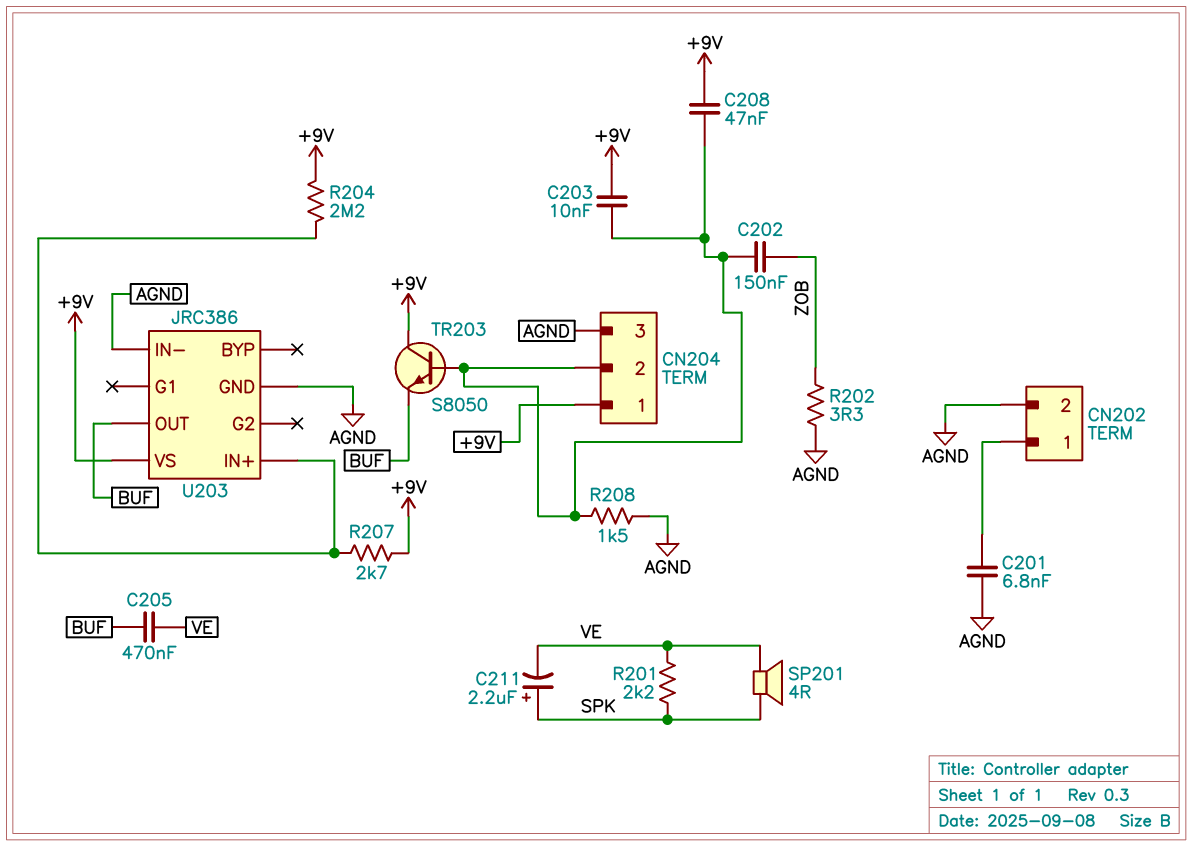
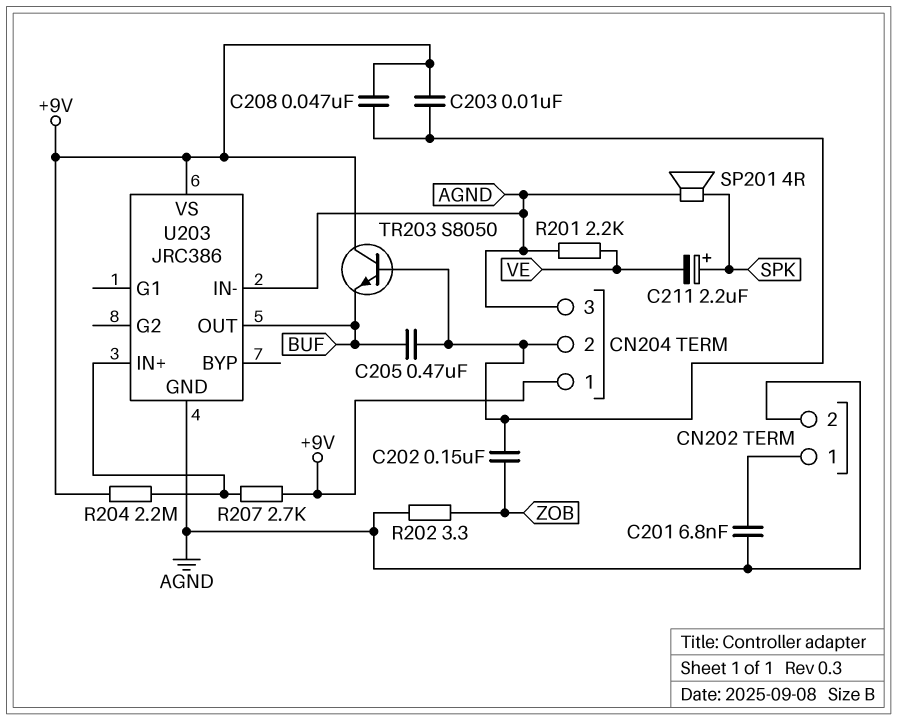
C205: 470nF (BUF, VE) -> 470nF (BUF, CN204/2)
R201: 2.2k (SPK, VE) -> 2.2k (AGND, VE)
R208: 1.5k (AGND, CN204/2) -> none
SP201: speaker 4R (SPK, VE) -> speaker 4R (AGND, SPK)

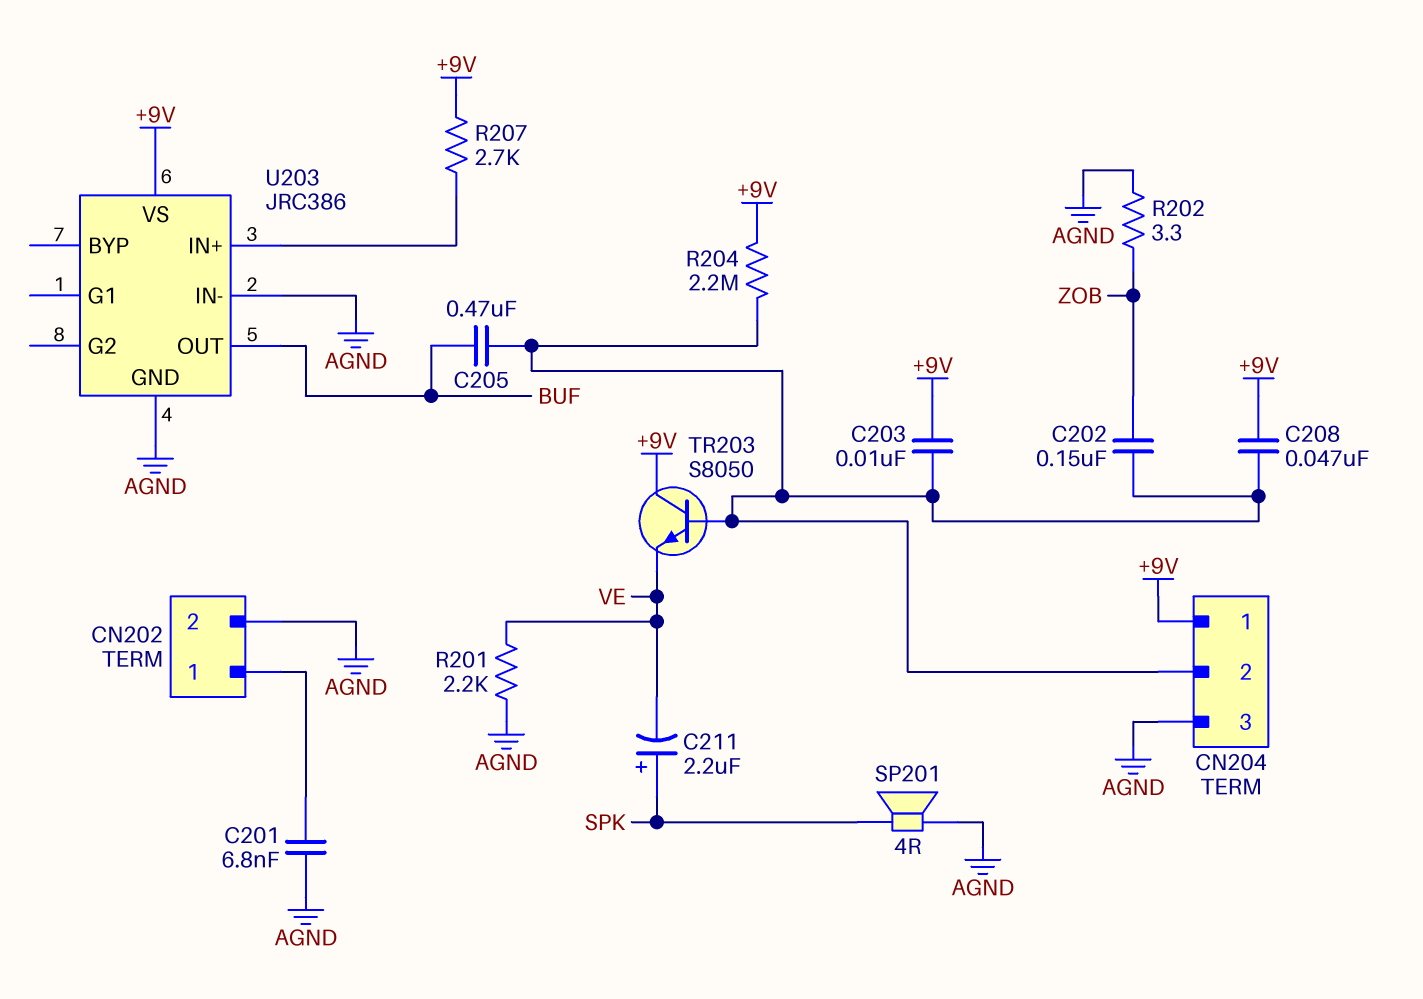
R204: 2.2M (+9V, U203/IN+) -> 2.2M (+9V, CN204/2)
TR203: NPN S8050 (B CN204/2, C +9V, E BUF) -> NPN S8050 (B CN204/2, C +9V, E VE)

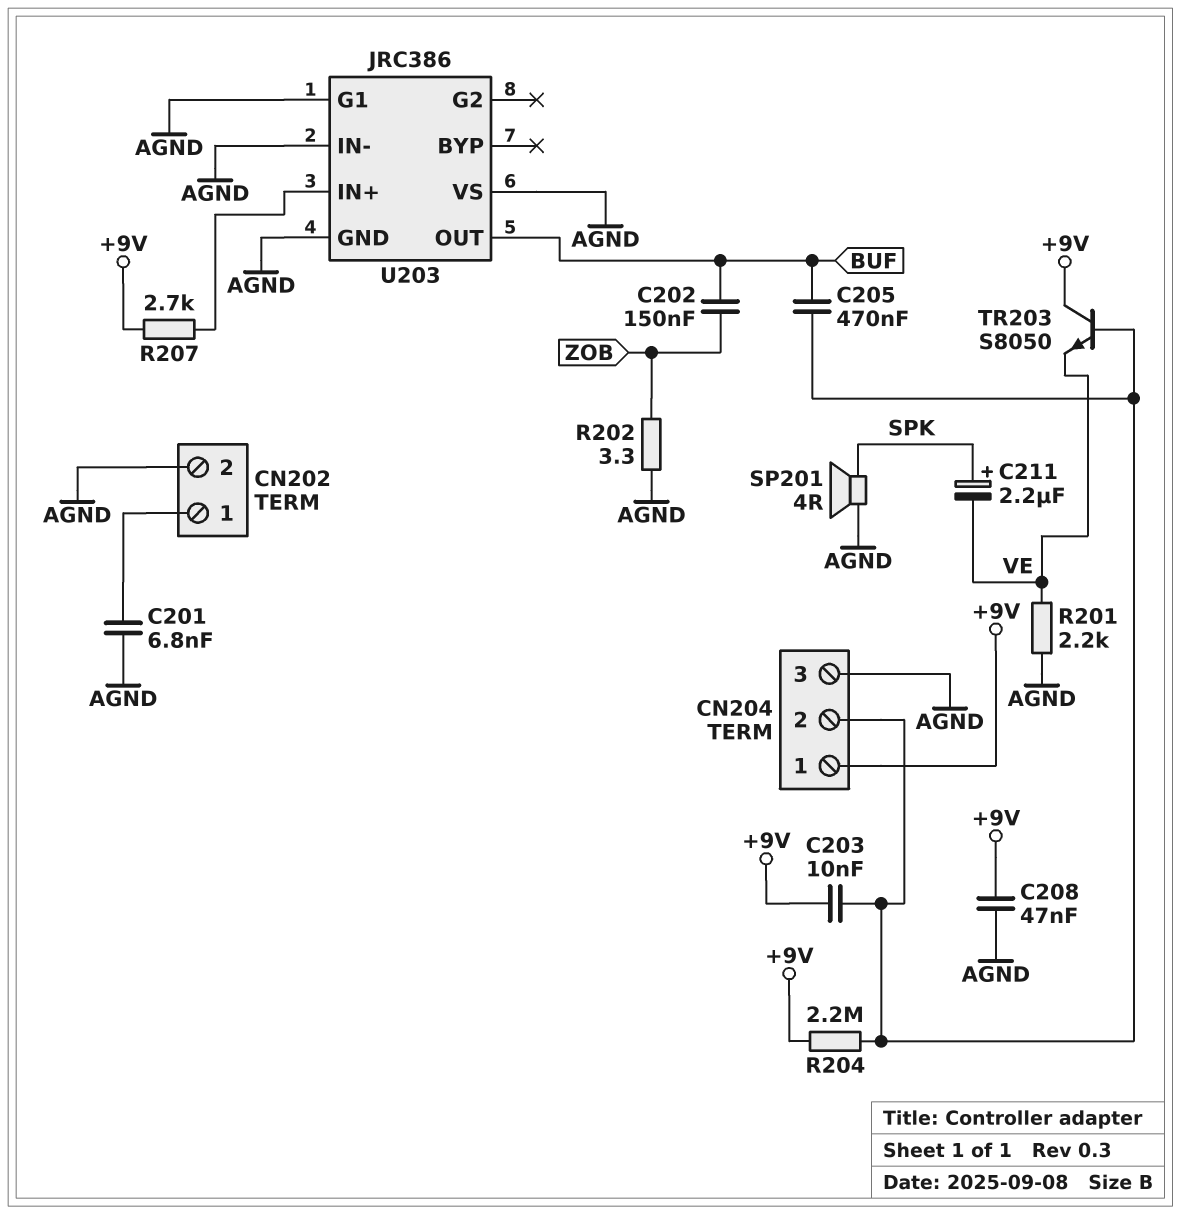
C202: 150nF (CN204/2, ZOB) -> 150nF (BUF, ZOB)
C208: 47nF (+9V, CN204/2) -> 47nF (+9V, AGND)
U203 pin G1: none -> AGND
U203 pin VS: +9V -> AGND

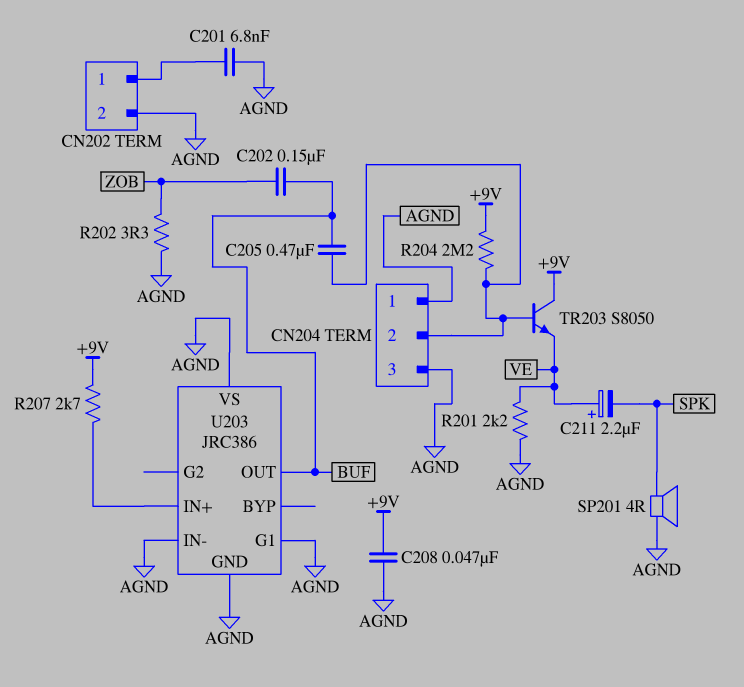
C203: 10nF (+9V, CN204/2) -> none
C211: 2.2uF (plus SPK, minus VE) -> 2.2uF (plus VE, minus SPK)
CN204 pin 1: +9V -> AGND

